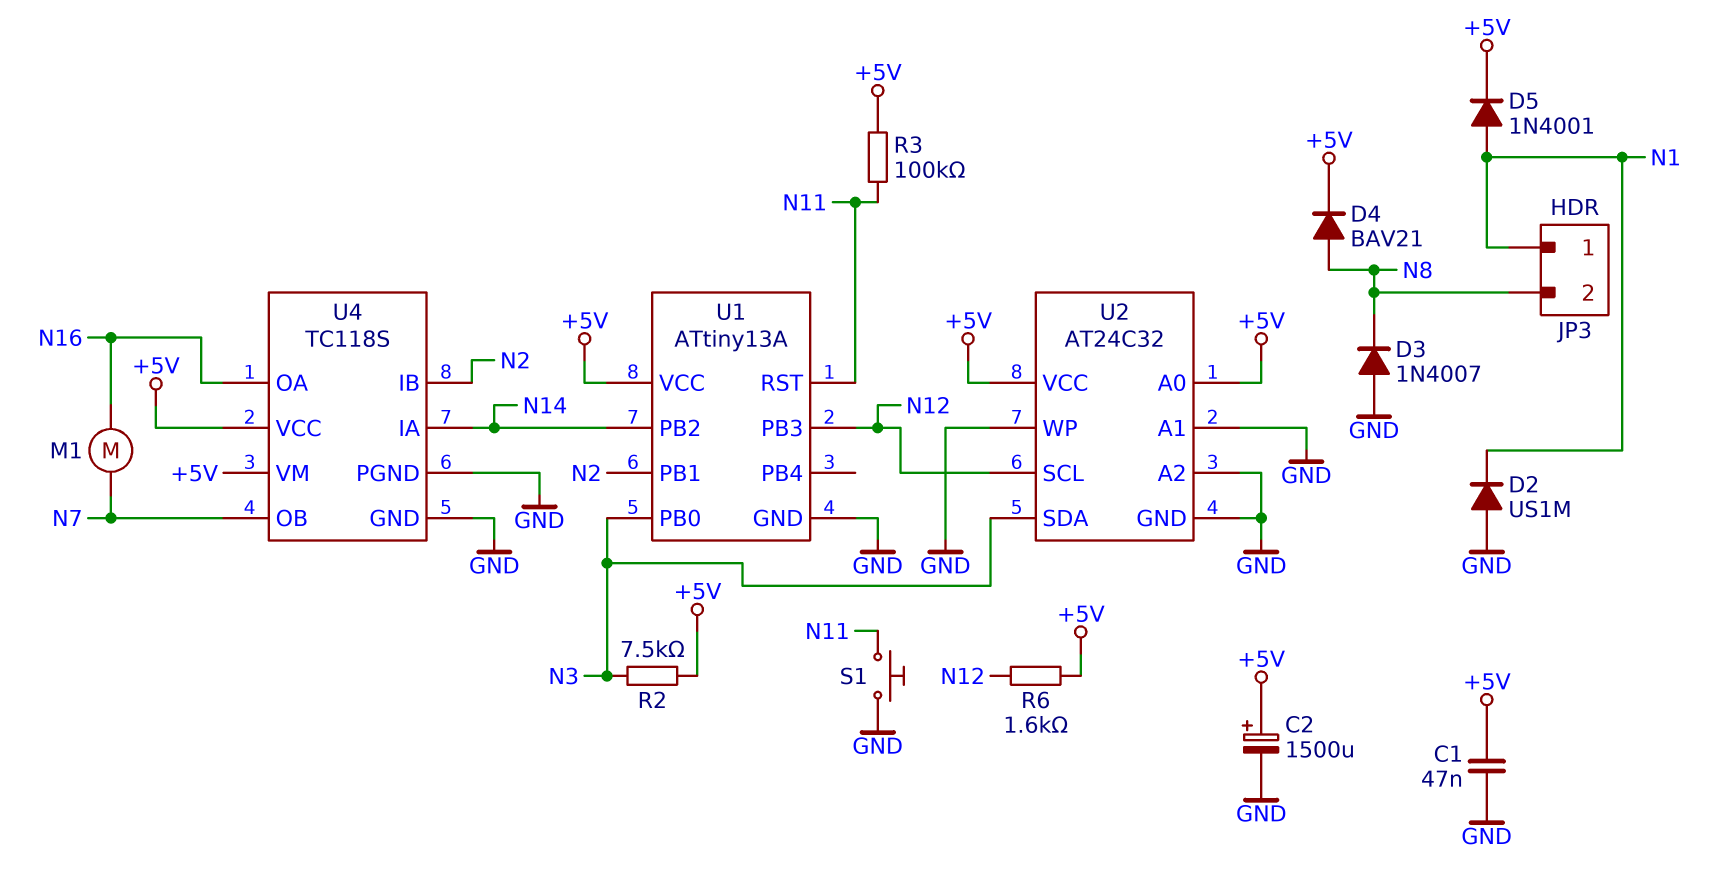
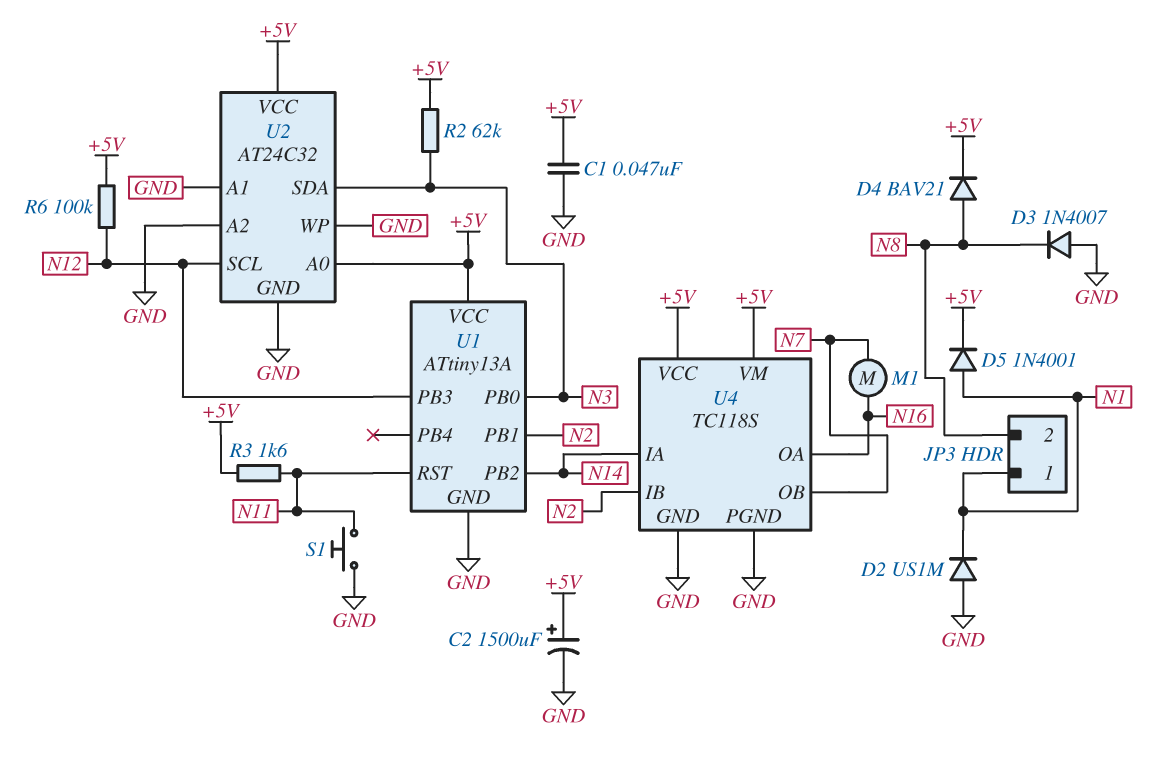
R2: 7.5k (+5V, N3) -> 62k (+5V, N3)
R3: 100k (+5V, N11) -> 1.6k (+5V, N11)
R6: 1.6k (+5V, N12) -> 100k (+5V, N12)

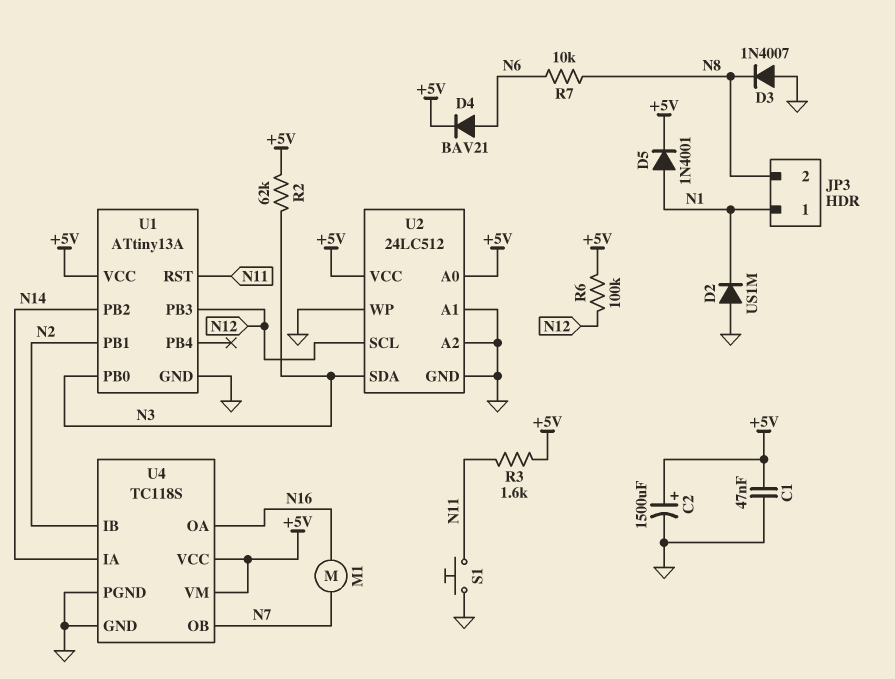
D4: diode BAV21 (A N8, K +5V) -> diode BAV21 (A N6, K +5V)
R7: none -> 10k (N6, N8)
U2: AT24C32 -> 24LC512

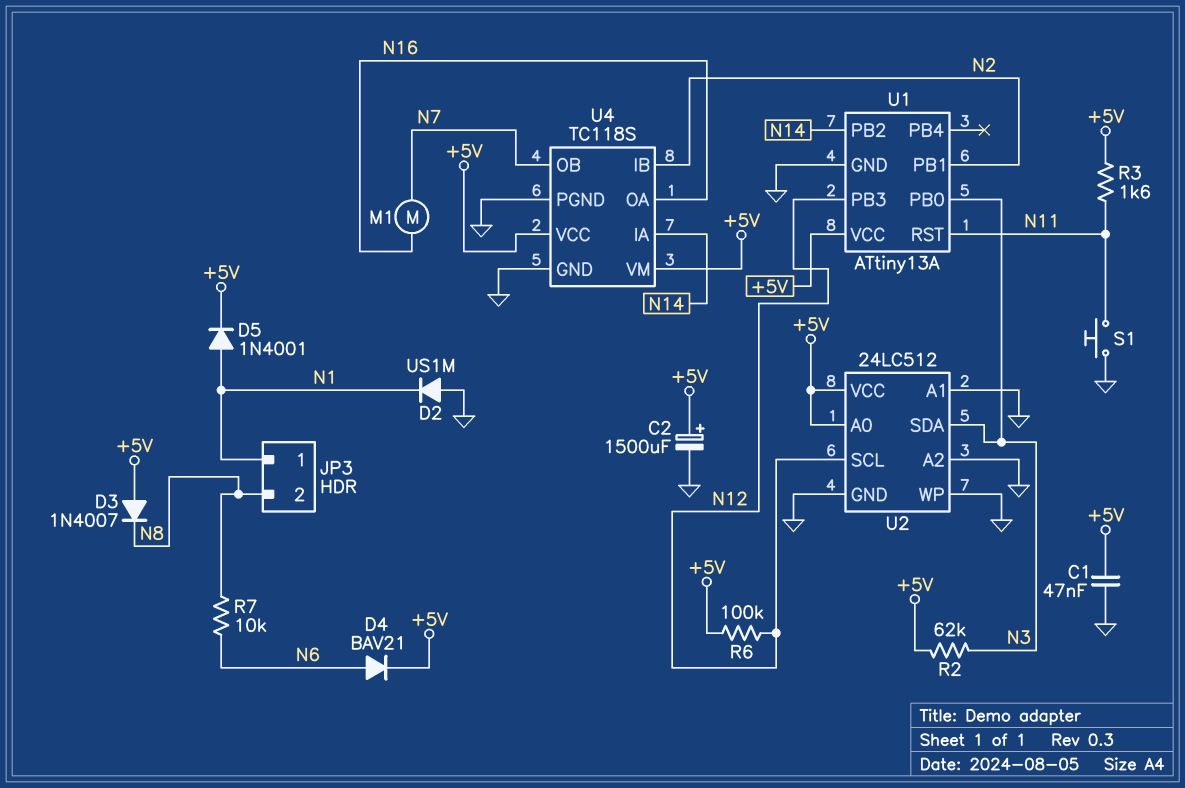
D3: diode 1N4007 (A GND, K N8) -> diode 1N4007 (A +5V, K N8)

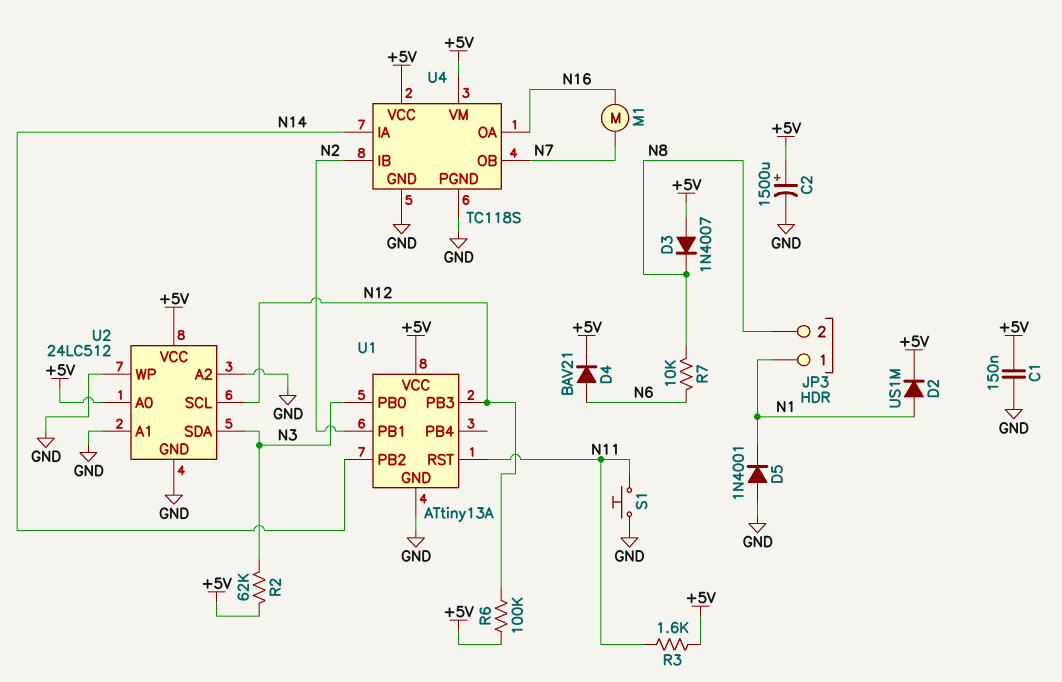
C1: 47nF (+5V, GND) -> 150nF (+5V, GND)
D2: diode US1M (A GND, K N1) -> diode US1M (A N1, K +5V)
D5: diode 1N4001 (A N1, K +5V) -> diode 1N4001 (A GND, K N1)

